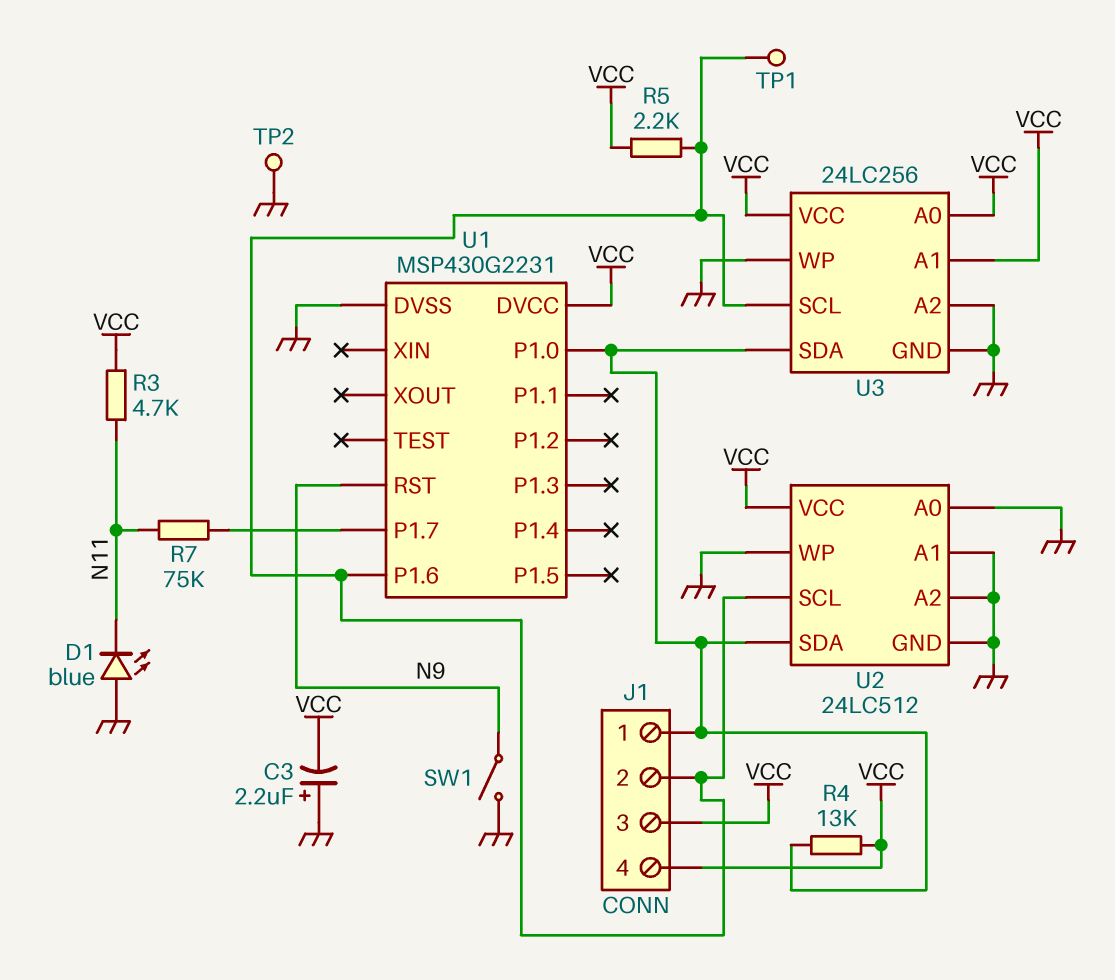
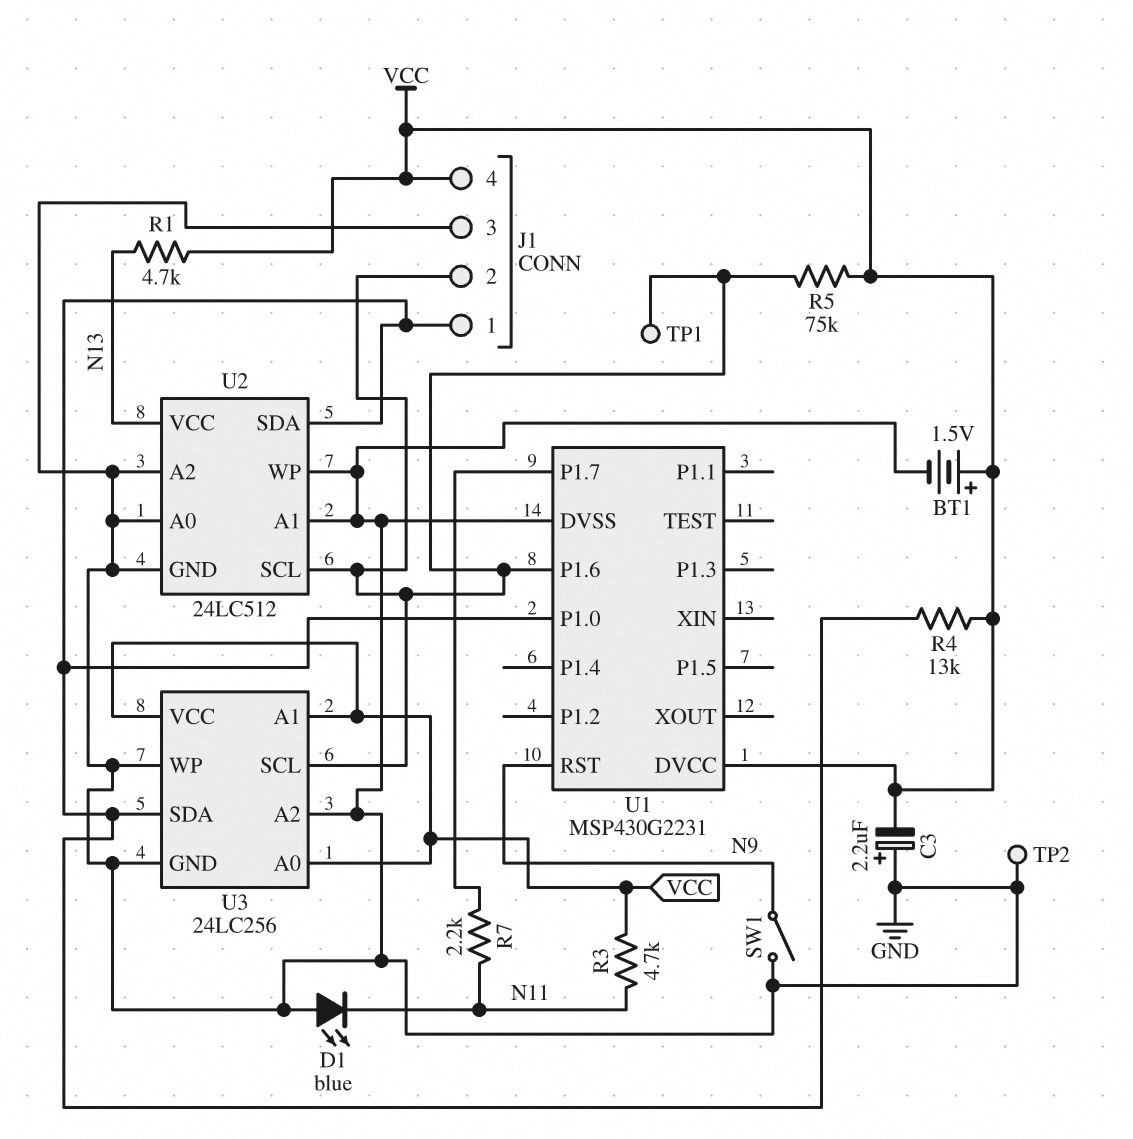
BT1: none -> 1.5V (plus VCC, minus GND)
J1 pin 3: VCC -> GND
R1: none -> 4.7k (N13, VCC)
R5: 2.2k (J1/2, VCC) -> 75k (J1/2, VCC)
R7: 75k (N11, U1/P1.7) -> 2.2k (N11, U1/P1.7)
U2 pin VCC: VCC -> N13

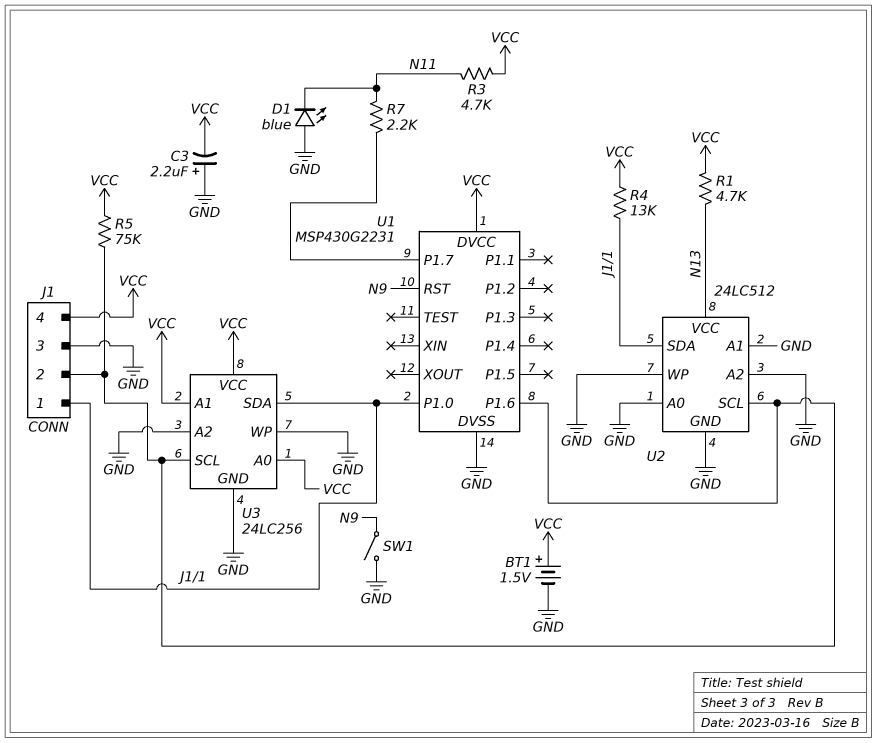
TP1: test point (J1/2) -> none
TP2: test point (GND) -> none

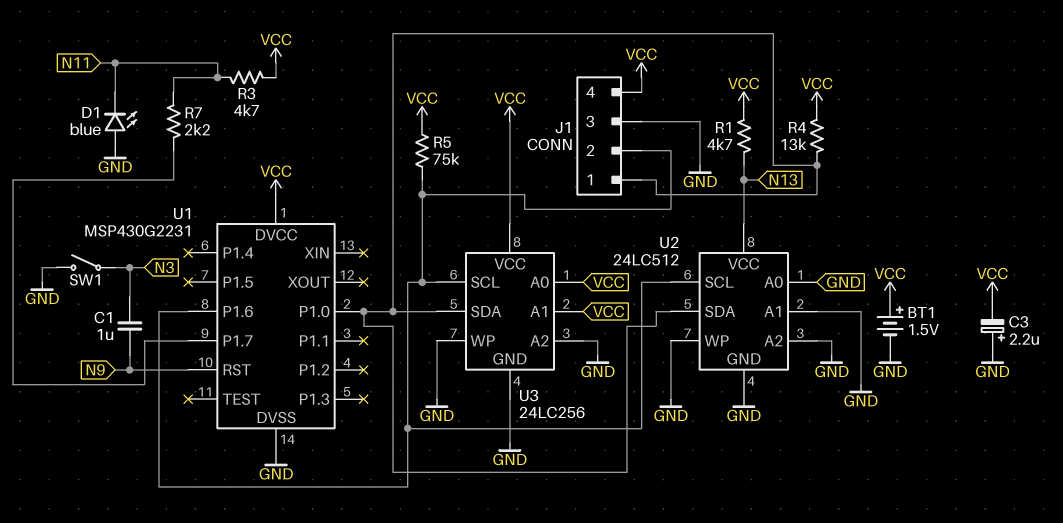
C1: none -> 1uF (N3, N9)
SW1: switch (GND, N9) -> switch (GND, N3)

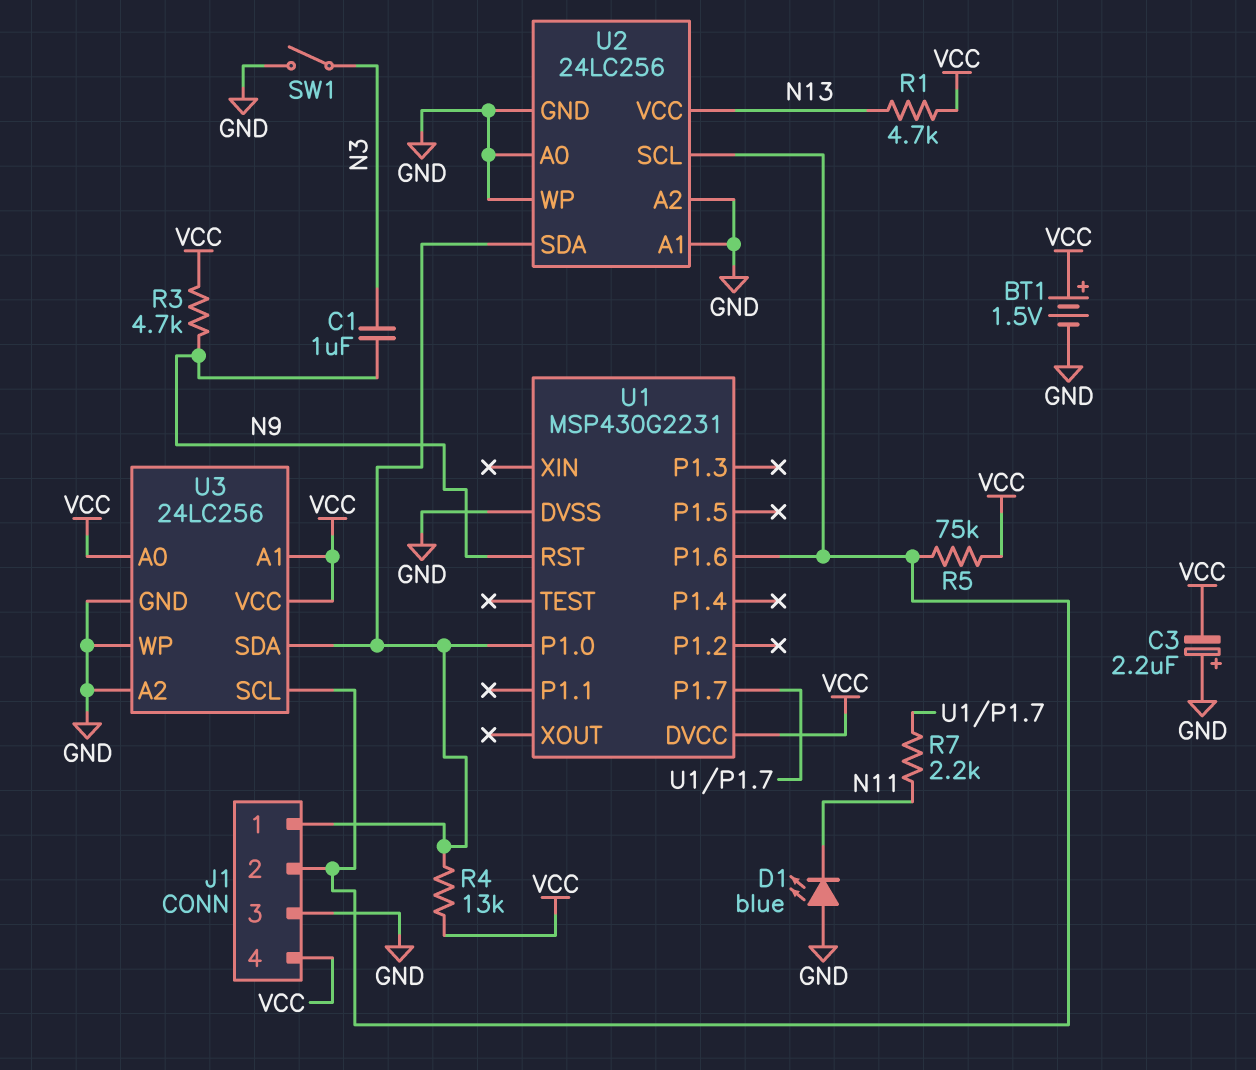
R3: 4.7k (N11, VCC) -> 4.7k (N9, VCC)
U2: 24LC512 -> 24LC256

